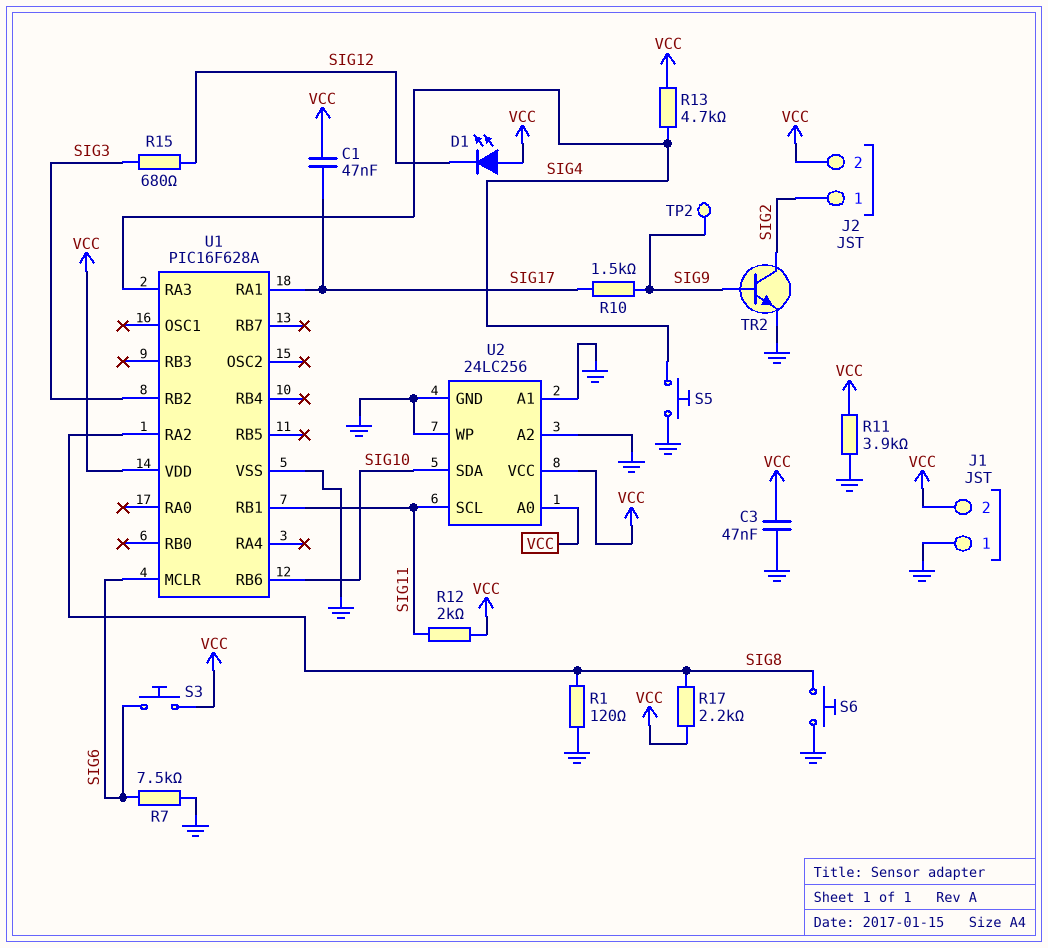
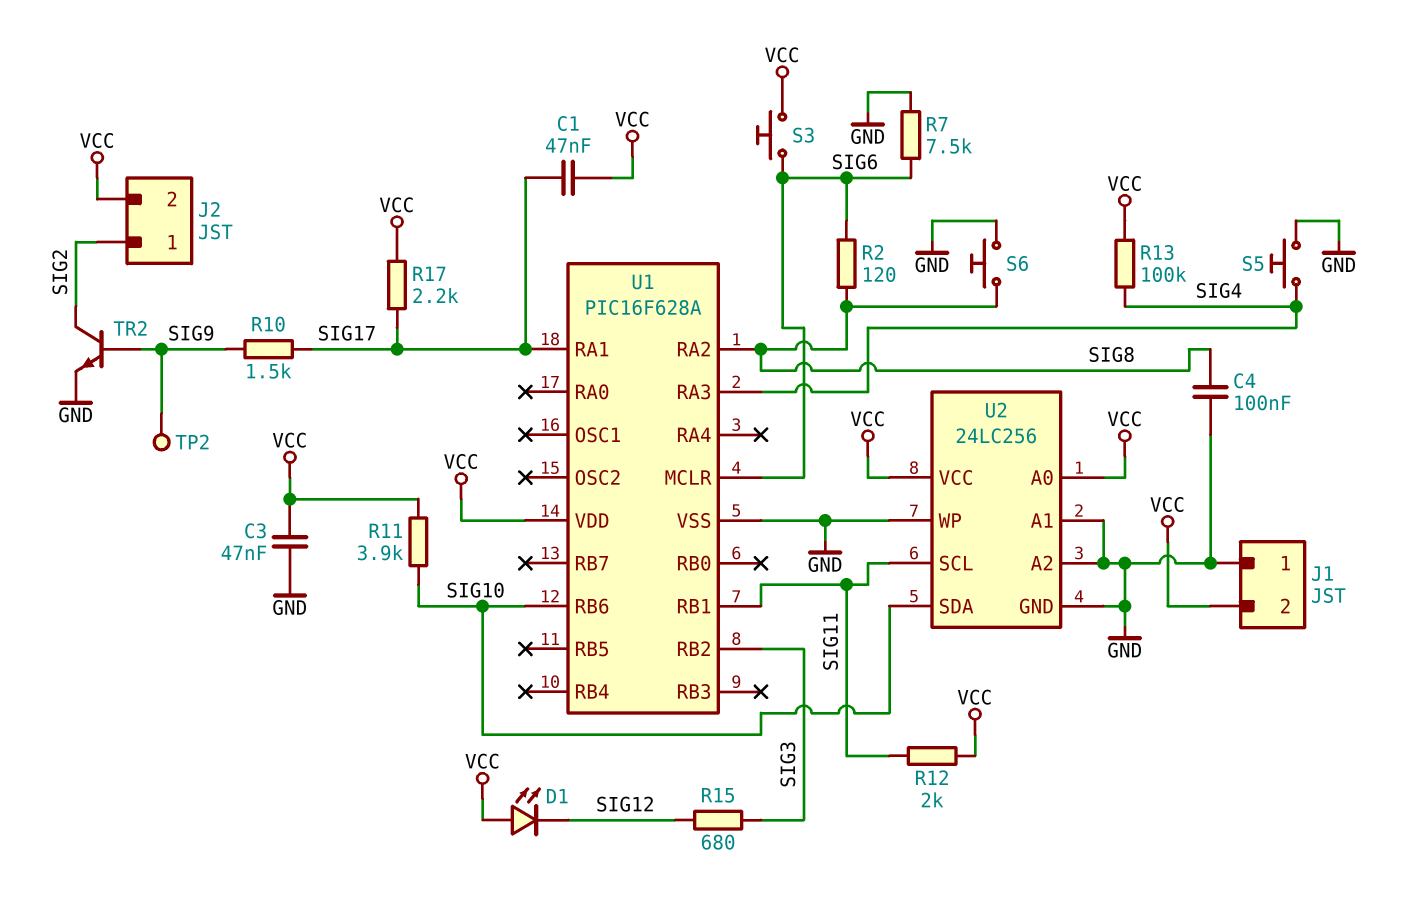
C4: none -> 100nF (GND, SIG8)
R1: 120 (GND, SIG8) -> none
R2: none -> 120 (SIG6, SIG8)
R11: 3.9k (GND, VCC) -> 3.9k (SIG10, VCC)
R13: 4.7k (SIG4, VCC) -> 100k (SIG4, VCC)
R17: 2.2k (SIG8, VCC) -> 2.2k (SIG17, VCC)

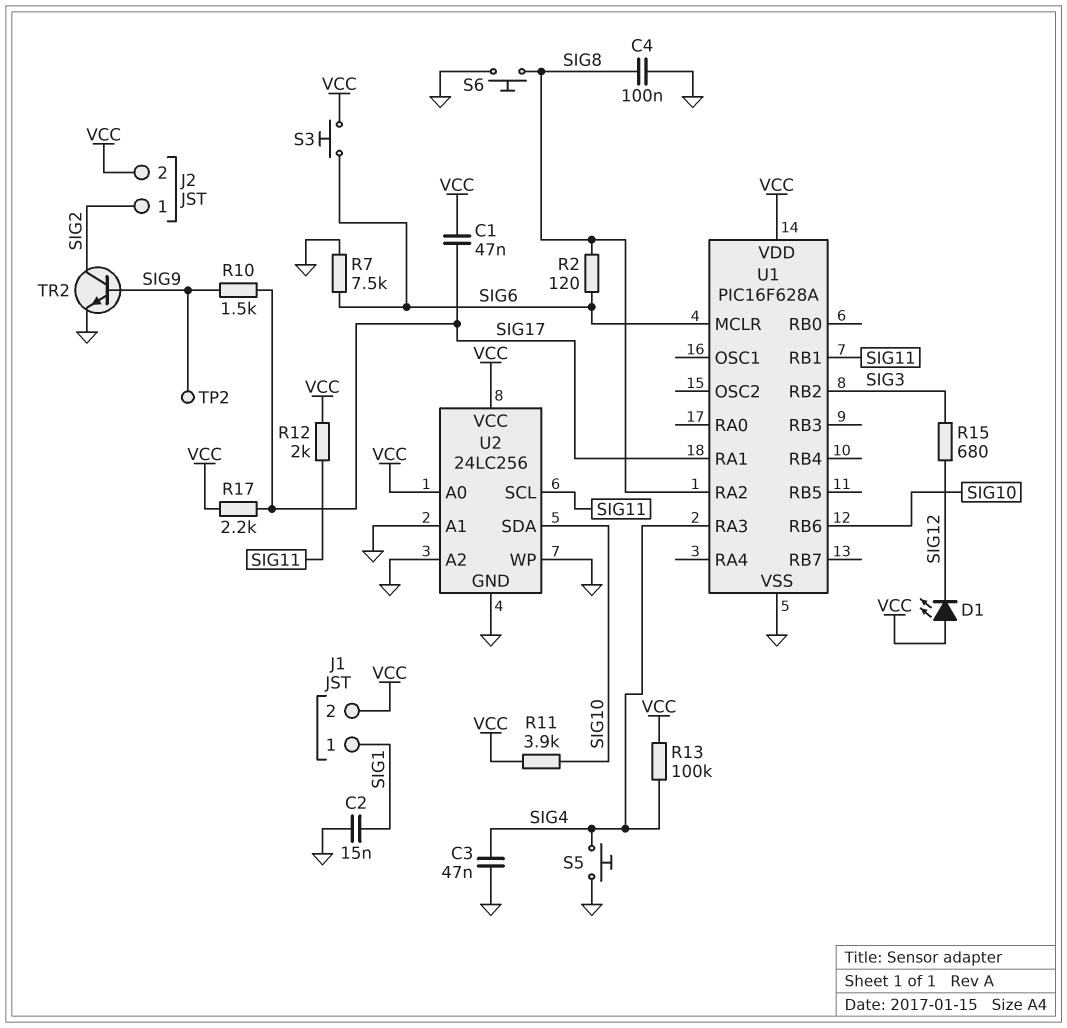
C2: none -> 15nF (GND, SIG1)
C3: 47nF (GND, VCC) -> 47nF (GND, SIG4)
J1 pin 1: GND -> SIG1

